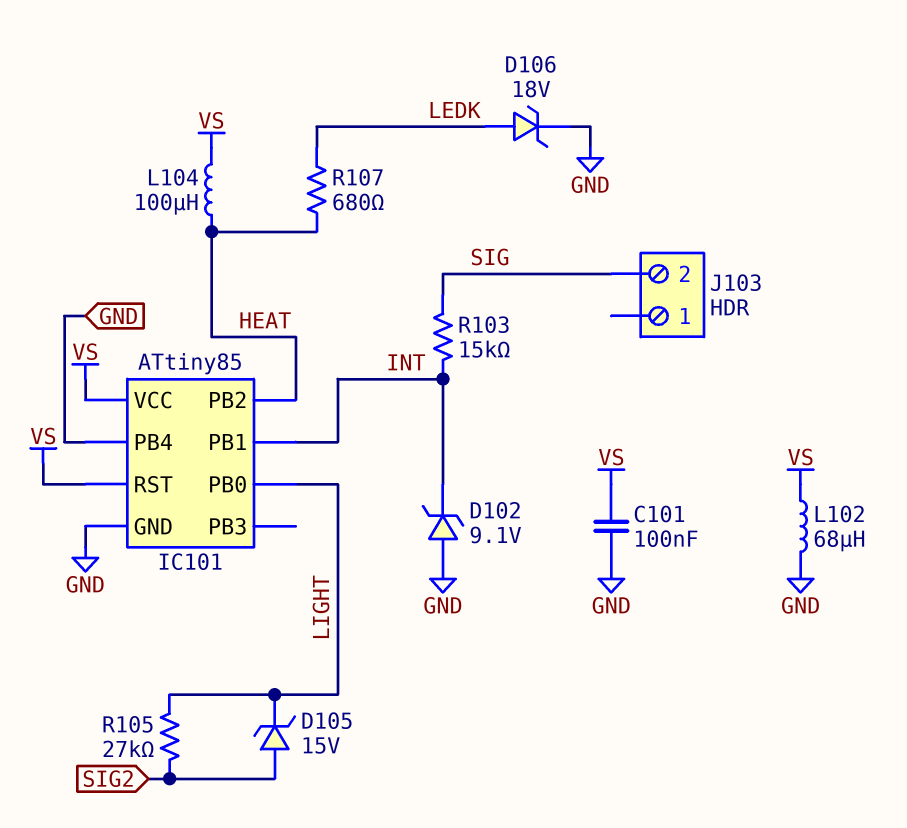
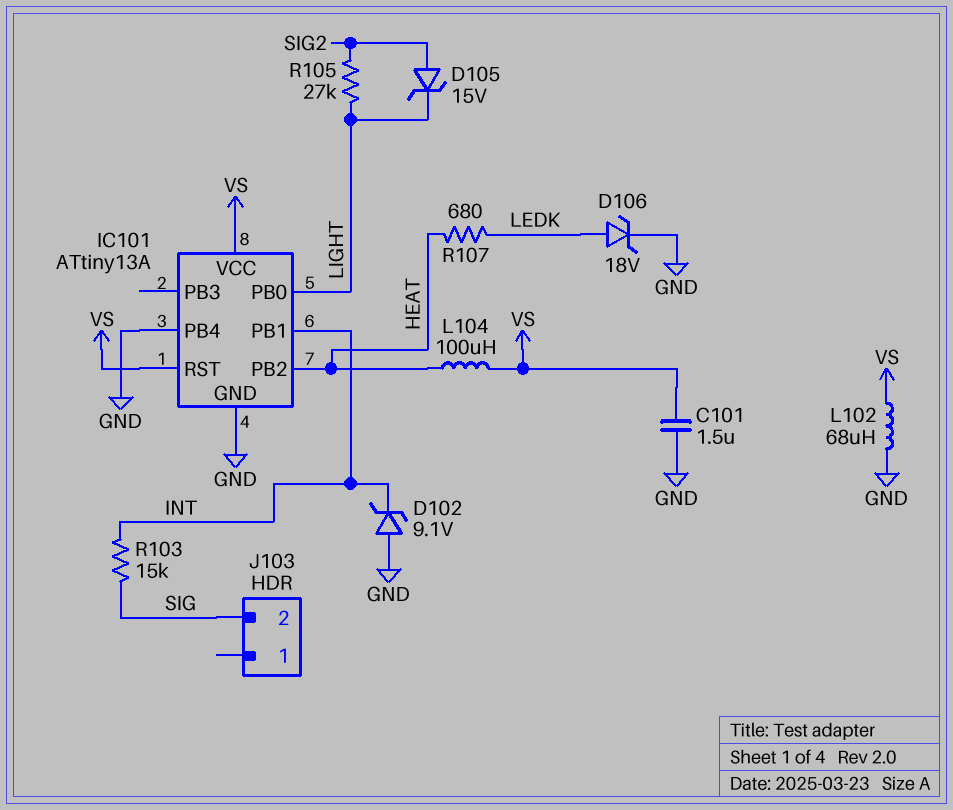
C101: 100nF (GND, VS) -> 1.5uF (GND, VS)
IC101: ATtiny85 -> ATtiny13A

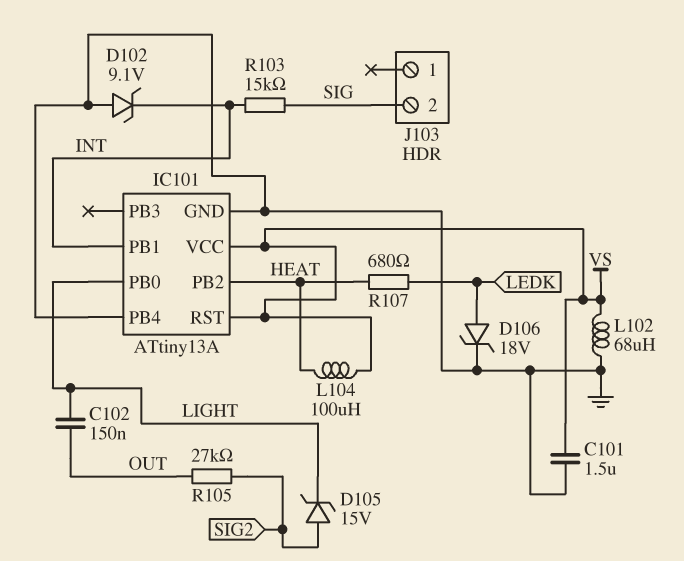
C102: none -> 150nF (LIGHT, OUT)
R105: 27k (LIGHT, SIG2) -> 27k (OUT, SIG2)

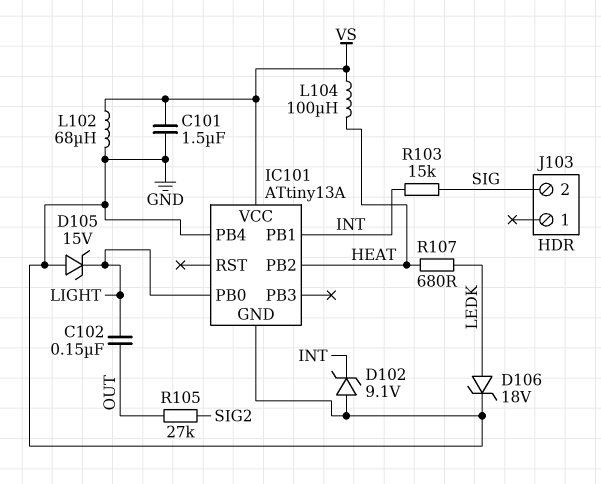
D105: zener 15V (A SIG2, K LIGHT) -> zener 15V (A GND, K LIGHT)
IC101 pin RST: VS -> none

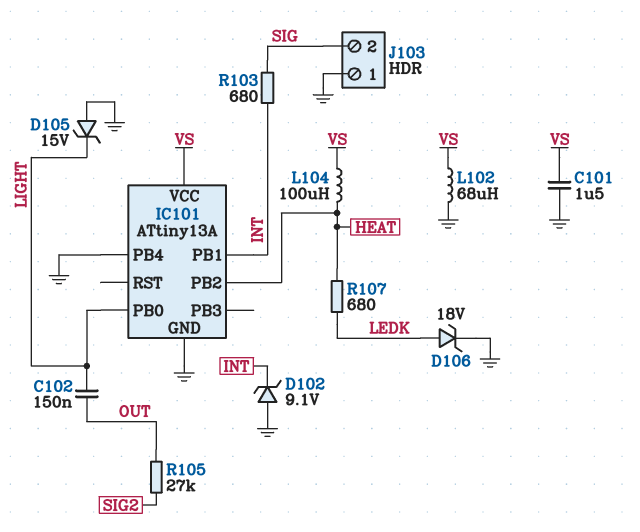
J103 pin 1: none -> GND
R103: 15k (INT, SIG) -> 680 (INT, SIG)

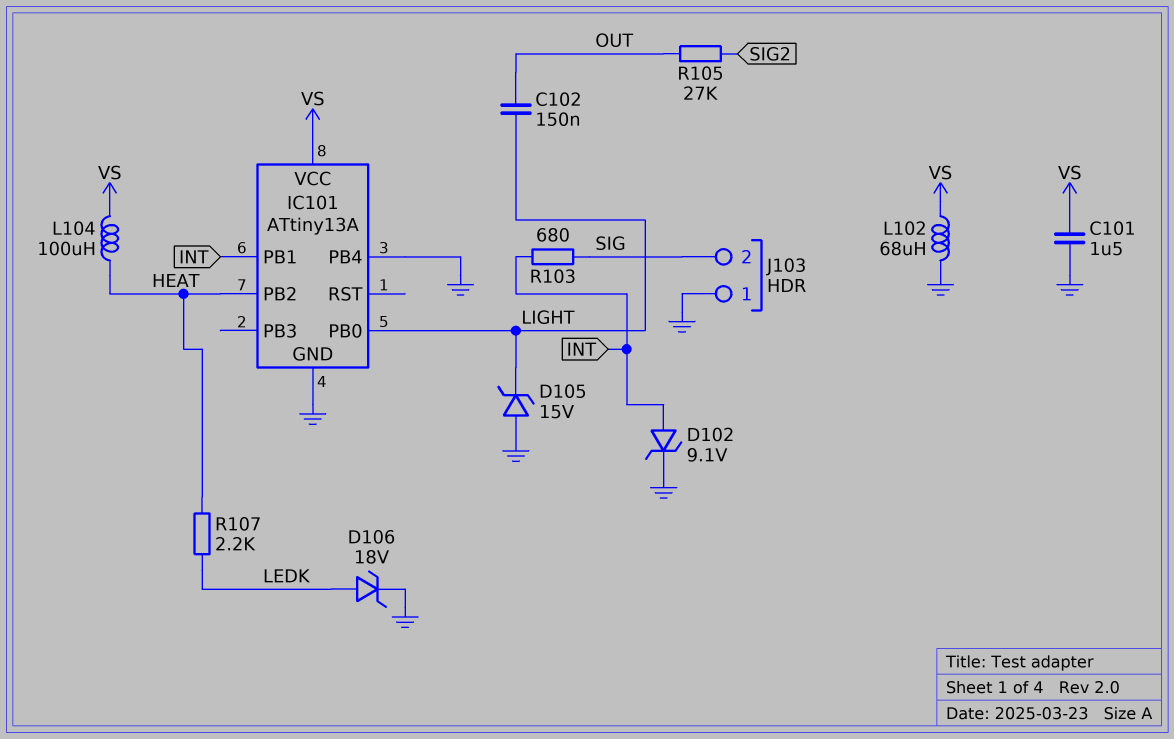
D102: zener 9.1V (A GND, K INT) -> zener 9.1V (A INT, K GND)
R107: 680 (HEAT, LEDK) -> 2.2k (HEAT, LEDK)

